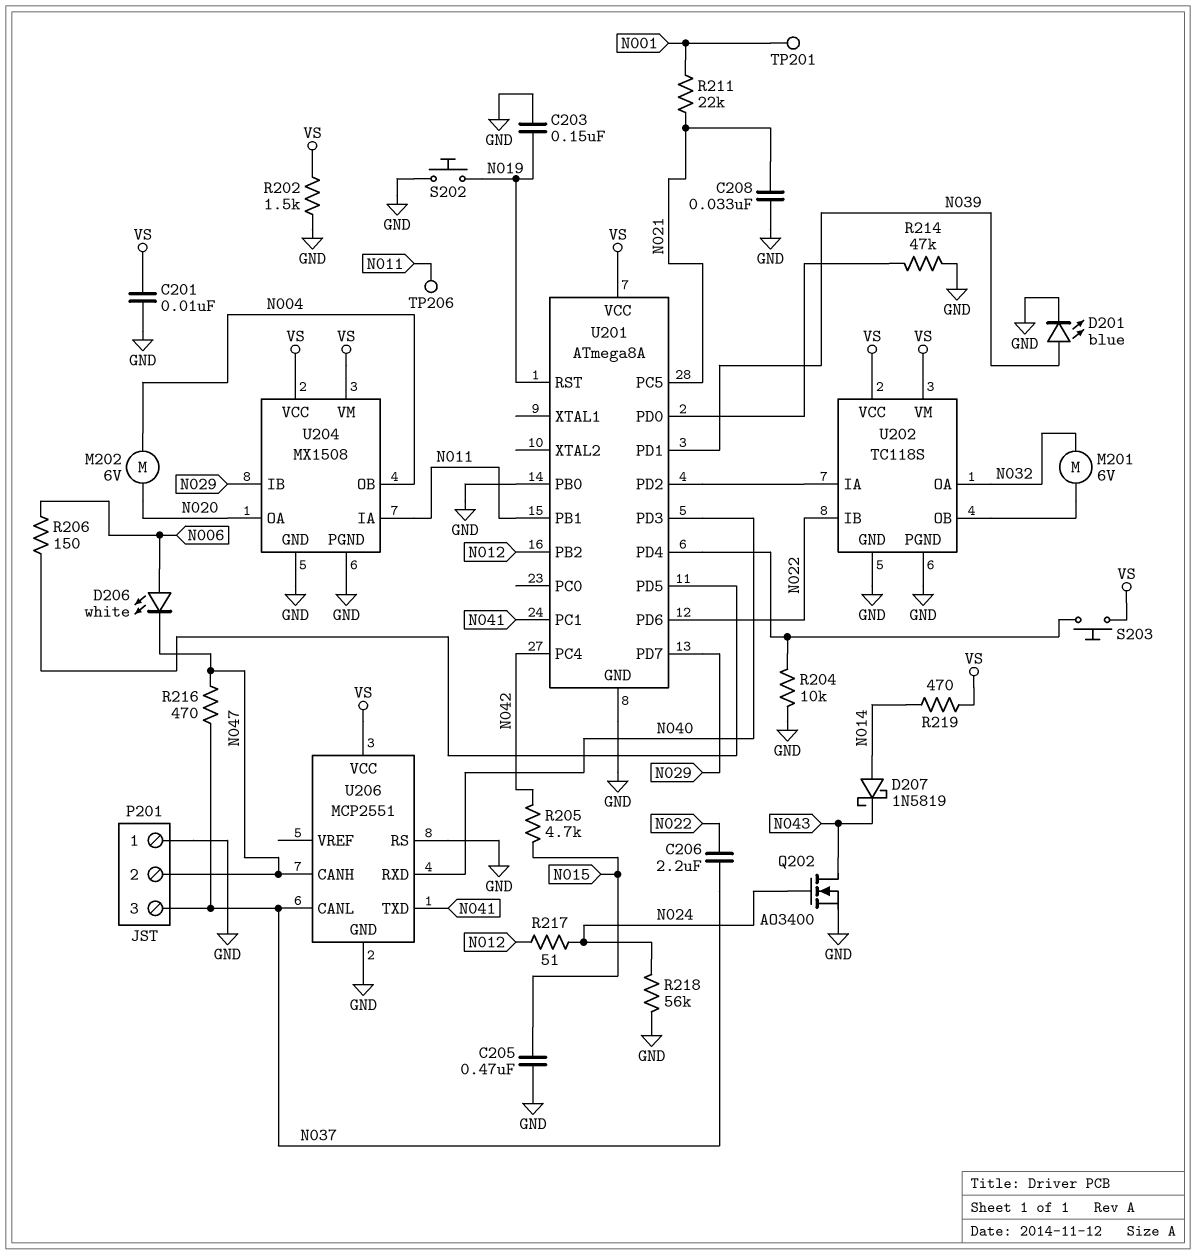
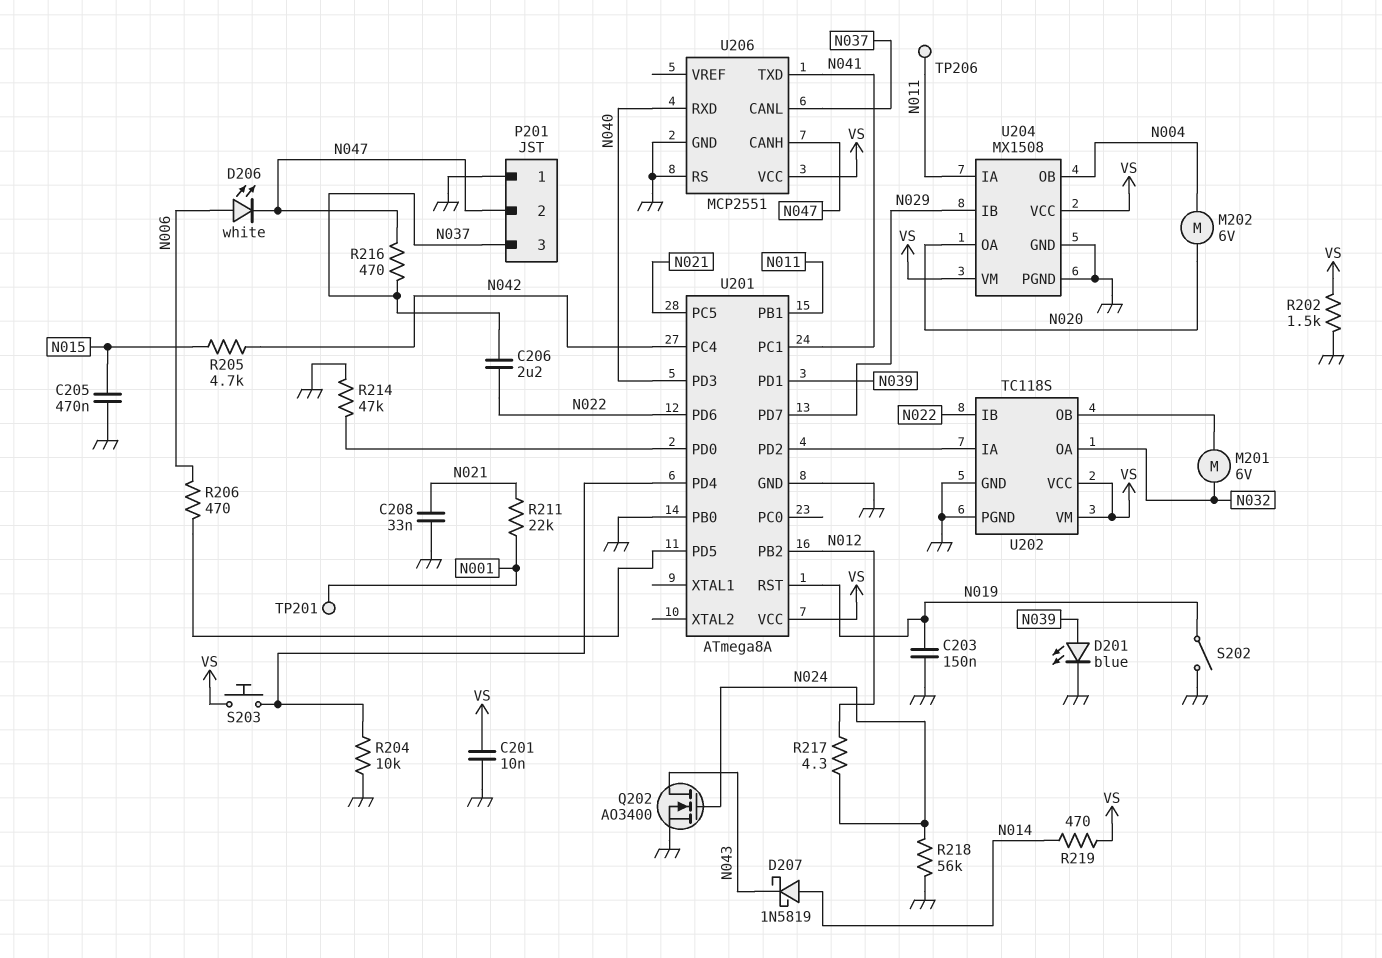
R206: 150 (N006, U201/PD5) -> 470 (N006, U201/PD5)
R217: 51 (N012, N024) -> 4.3 (N012, N024)
S202: button (GND, N019) -> switch (GND, N019)

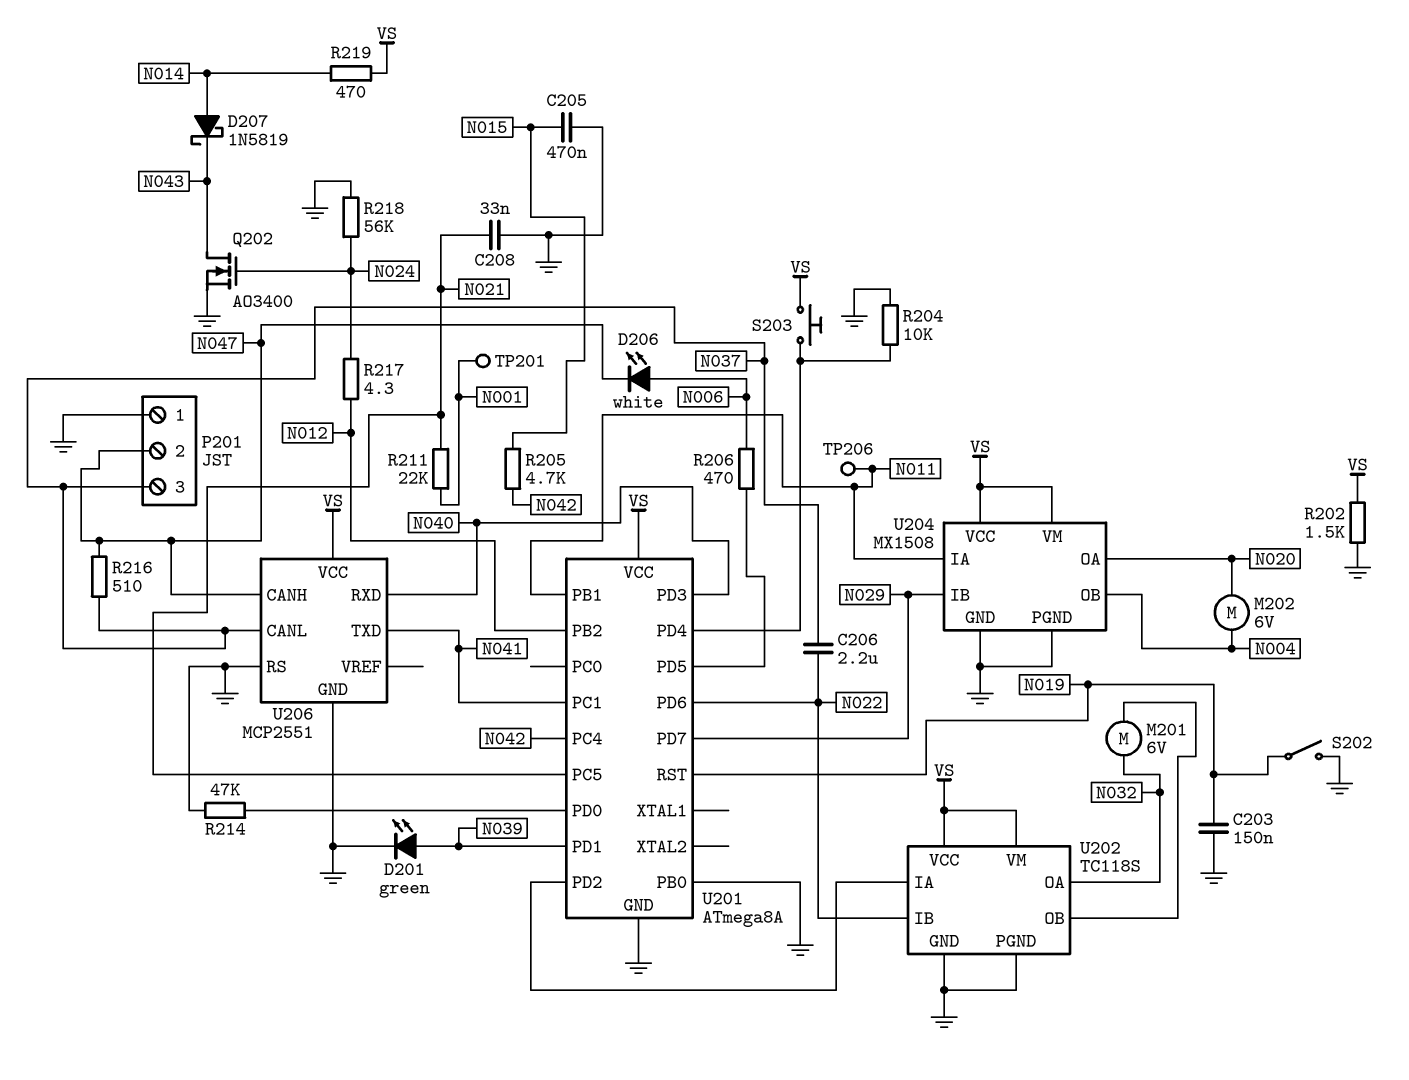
C201: 10nF (GND, VS) -> none
D201: LED blue (A N039, K GND) -> LED green (A N039, K GND)
R216: 470 (N037, N047) -> 510 (N037, N047)

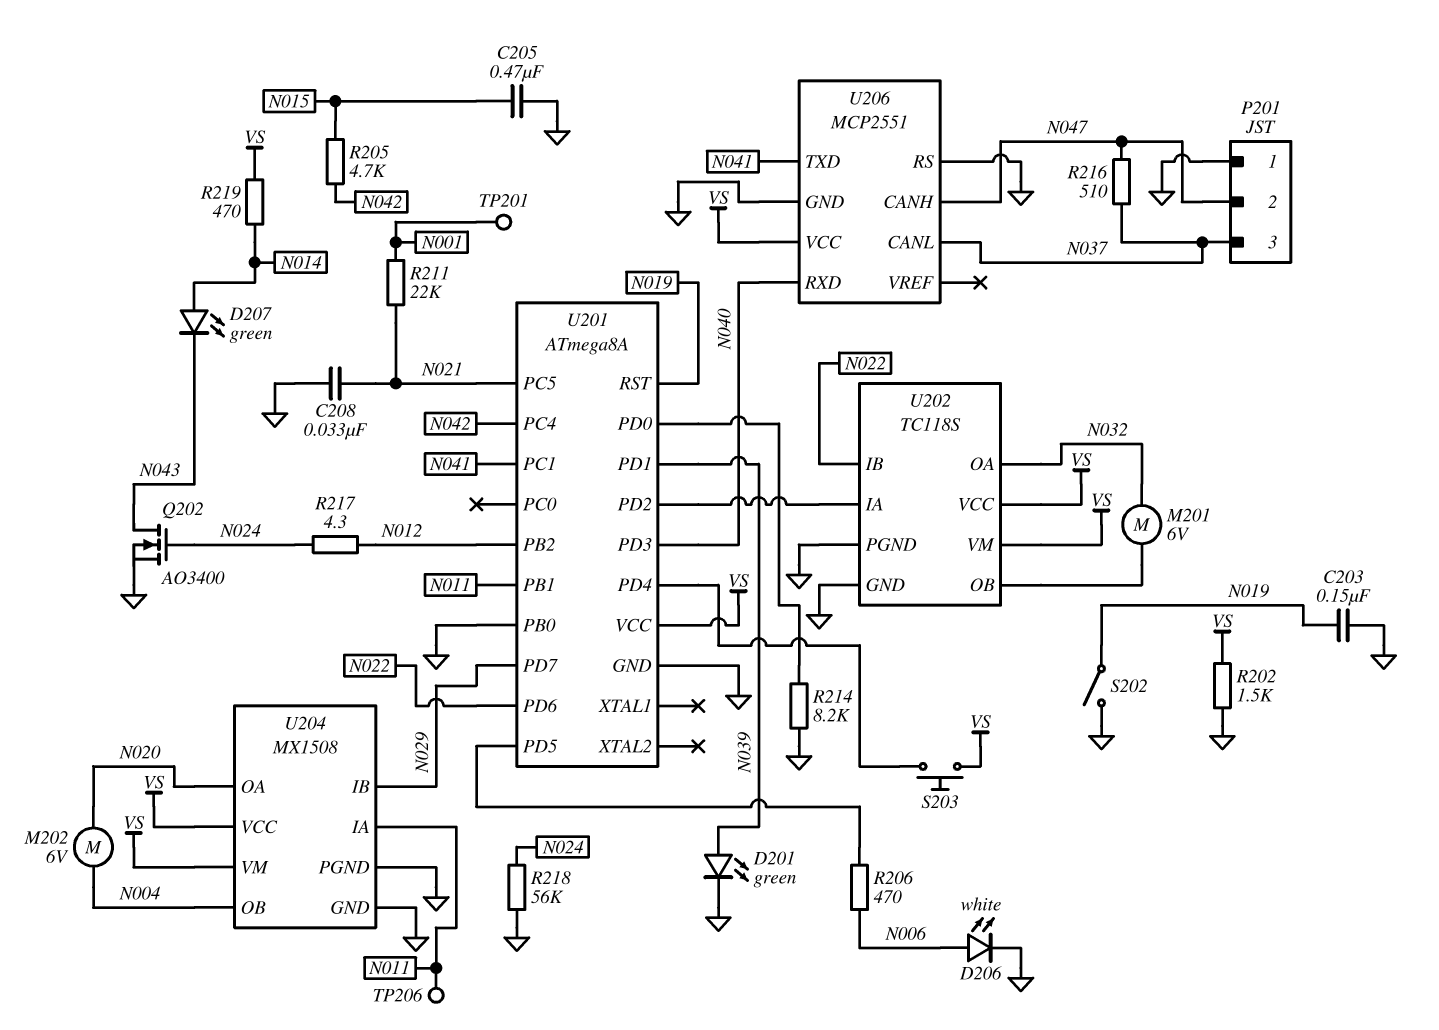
C206: 2.2uF (N022, N037) -> none
D206: LED white (A N006, K N047) -> LED white (A N006, K GND)
D207: schottky 1N5819 (A N014, K N043) -> LED green (A N014, K N043)
R204: 10k (GND, U201/PD4) -> none
R214: 47k (GND, U201/PD0) -> 8.2k (GND, U201/PD0)

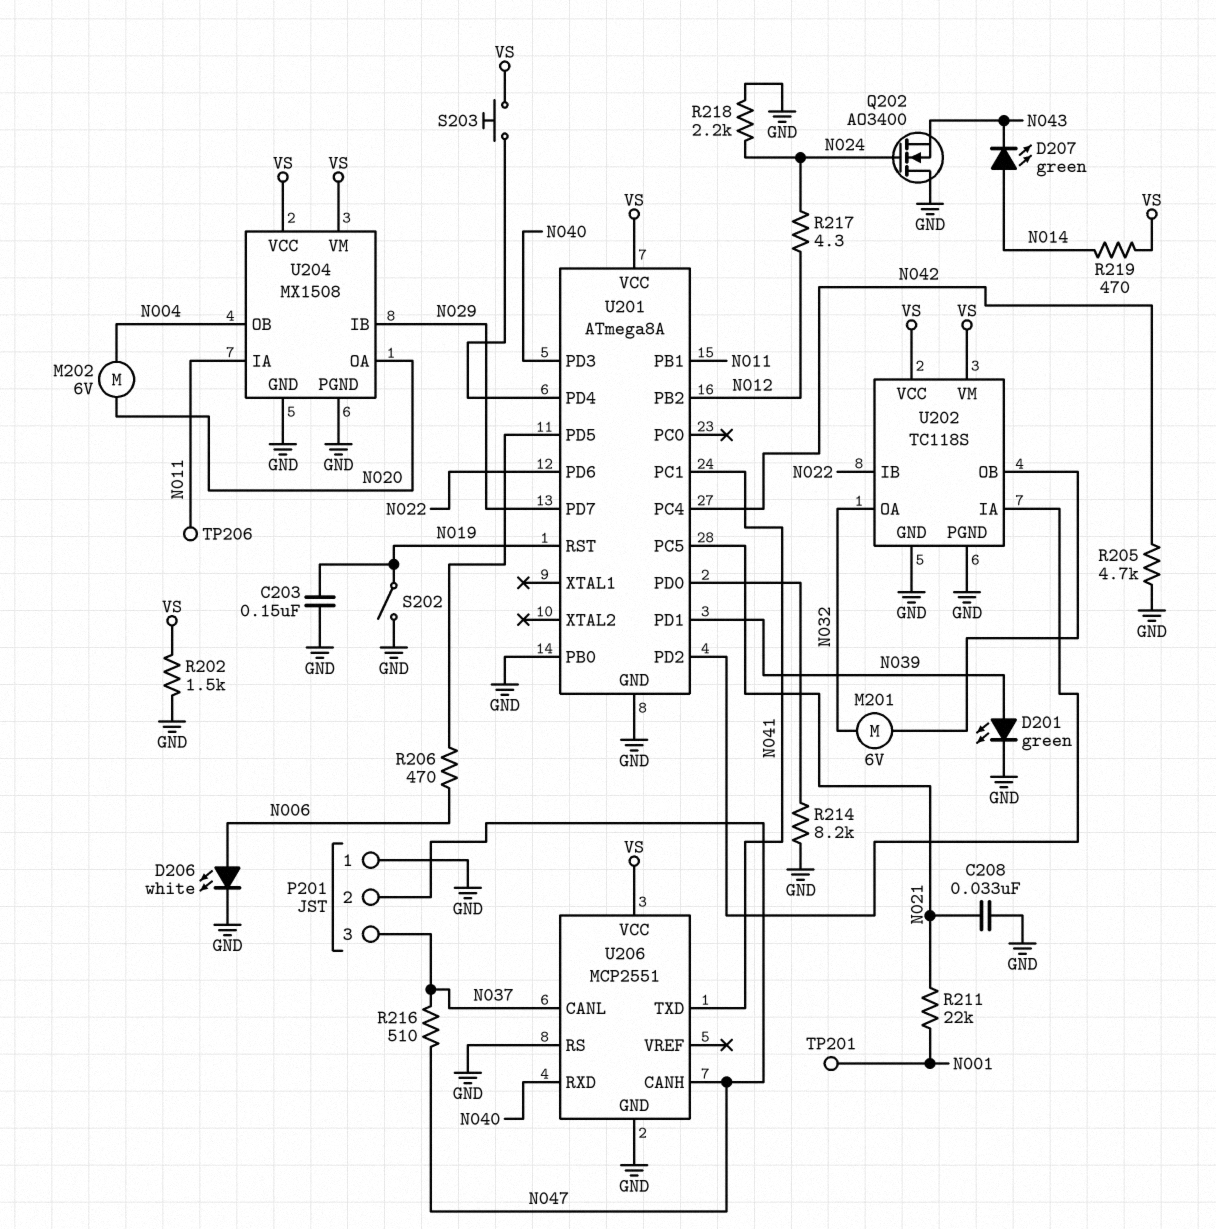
C205: 470nF (GND, N015) -> none
Q202: NMOS AO3400 (G N024, D N043, S GND) -> NMOS AO3400 (G N024, D GND, S N043)
R205: 4.7k (N015, N042) -> 4.7k (GND, N042)
R218: 56k (GND, N024) -> 2.2k (GND, N024)

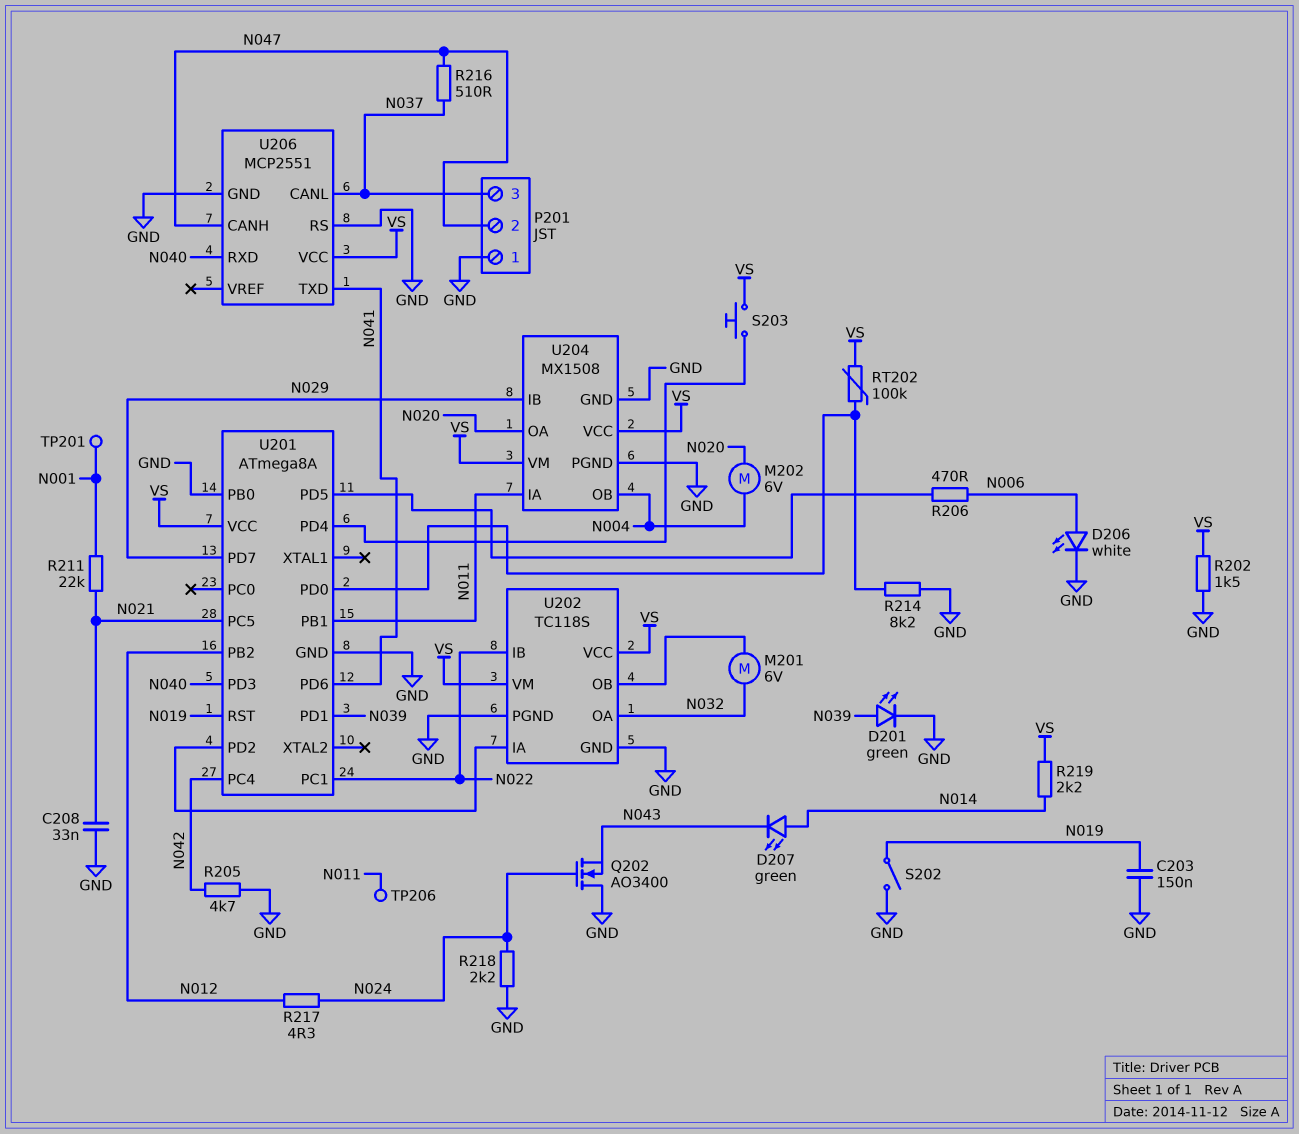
R219: 470 (N014, VS) -> 2.2k (N014, VS)
RT202: none -> 100k (U201/PD0, VS)
U201 pin PC1: N041 -> N022
U201 pin PD6: N022 -> N041

